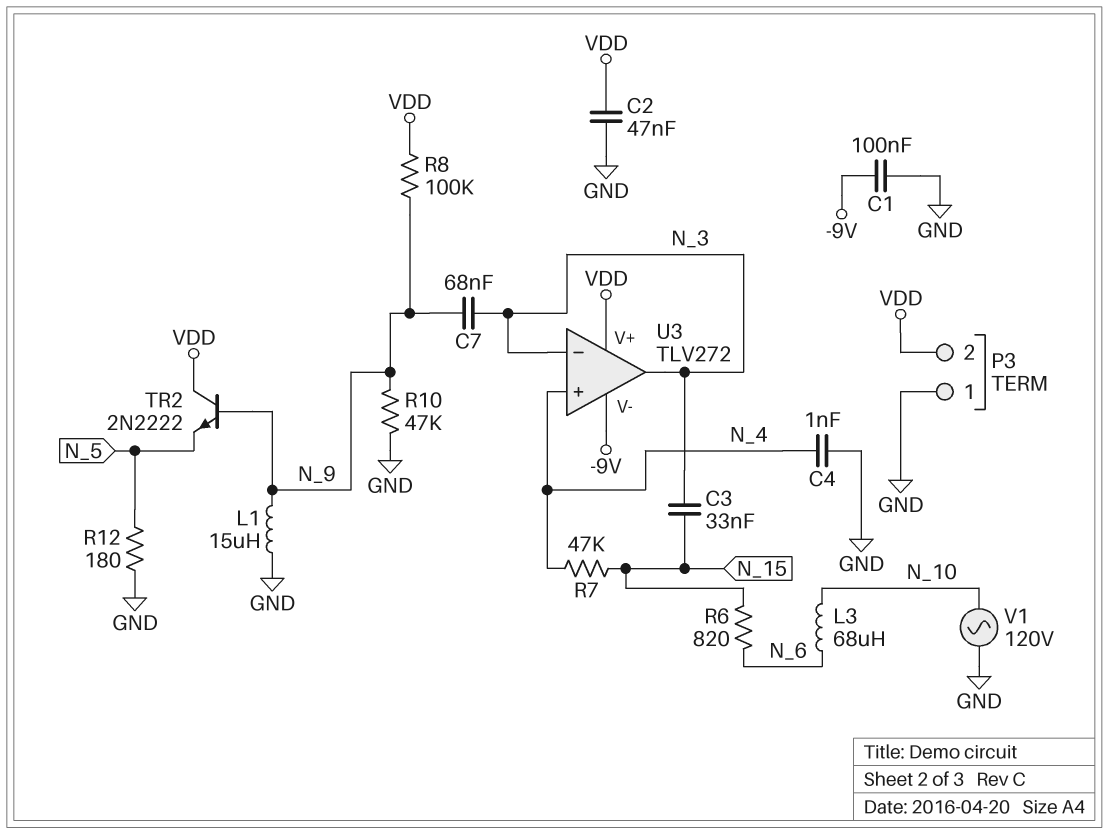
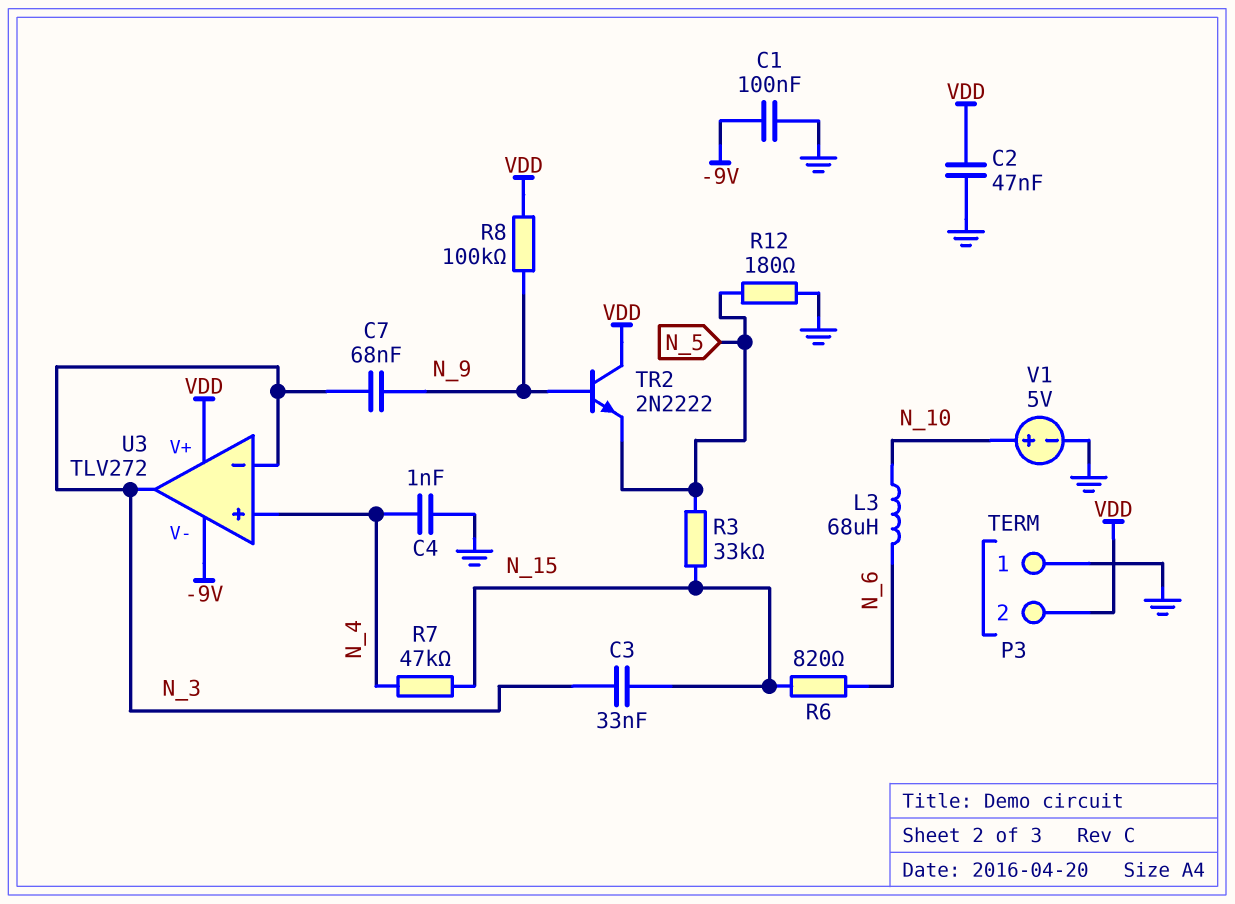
L1: 15uH (GND, N_9) -> none
R3: none -> 33k (N_5, N_15)
R10: 47k (GND, N_9) -> none
V1: AC 120V (GND, N_10) -> 5V (plus N_10, minus GND)

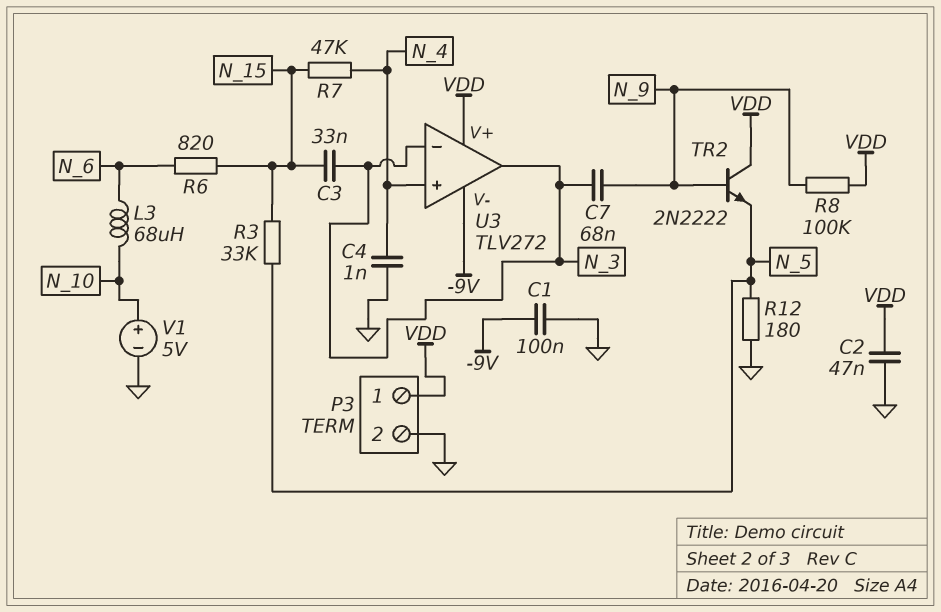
P3 pin 1: GND -> VDD
P3 pin 2: VDD -> GND

